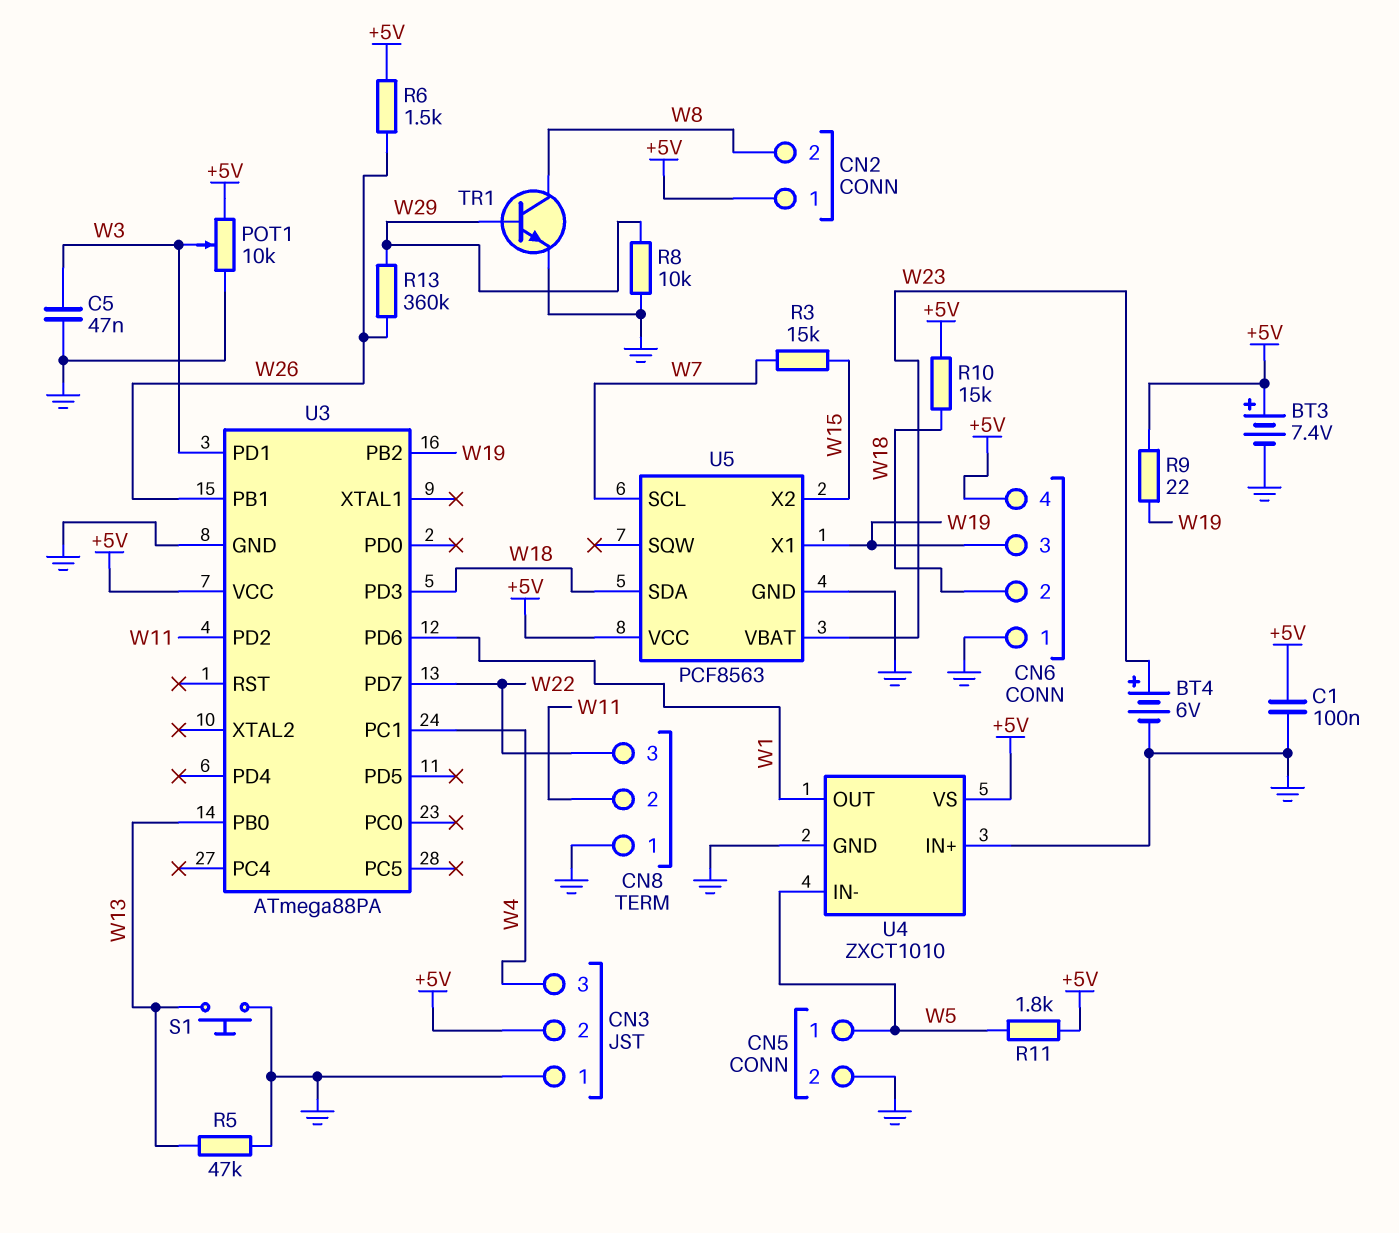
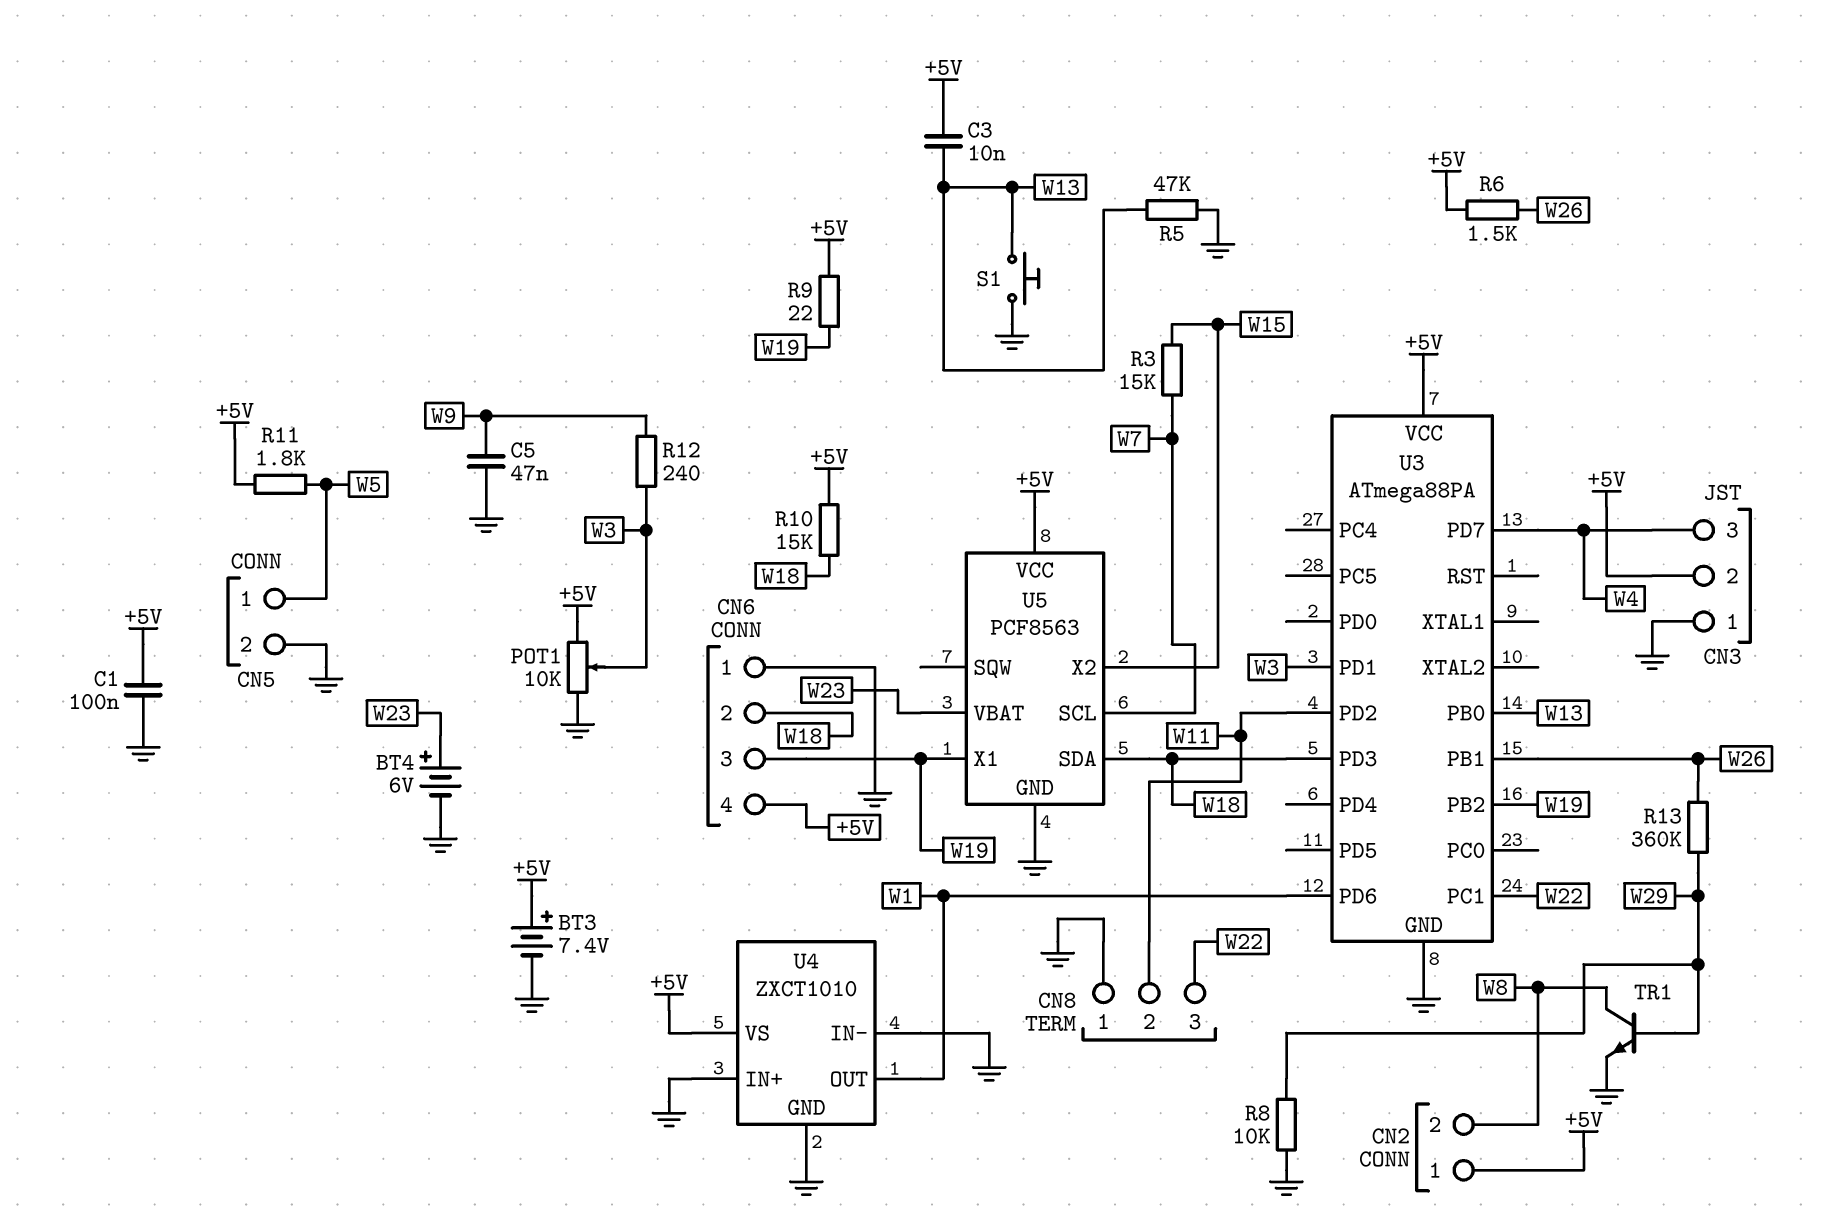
C3: none -> 10nF (+5V, W13)
C5: 47nF (GND, W3) -> 47nF (GND, W9)
R12: none -> 240 (W3, W9)
U3 pin PC1: W4 -> W22
U3 pin PD7: W22 -> W4
U4 pin IN-: W5 -> GND

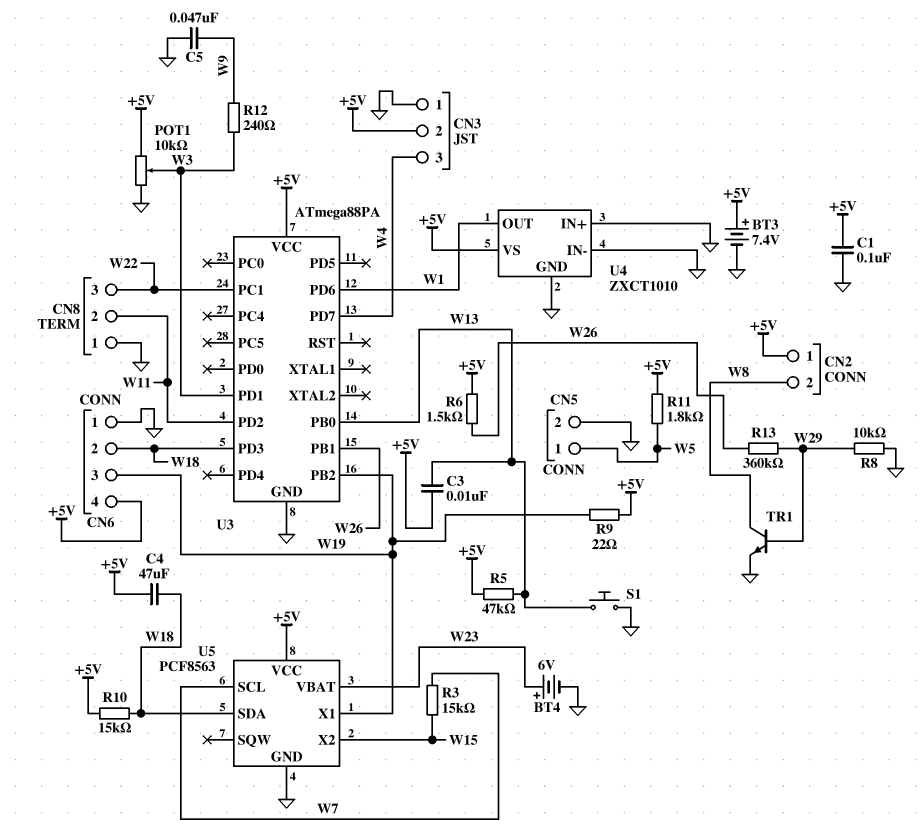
C4: none -> 47uF (+5V, W18)
R5: 47k (GND, W13) -> 47k (+5V, W13)

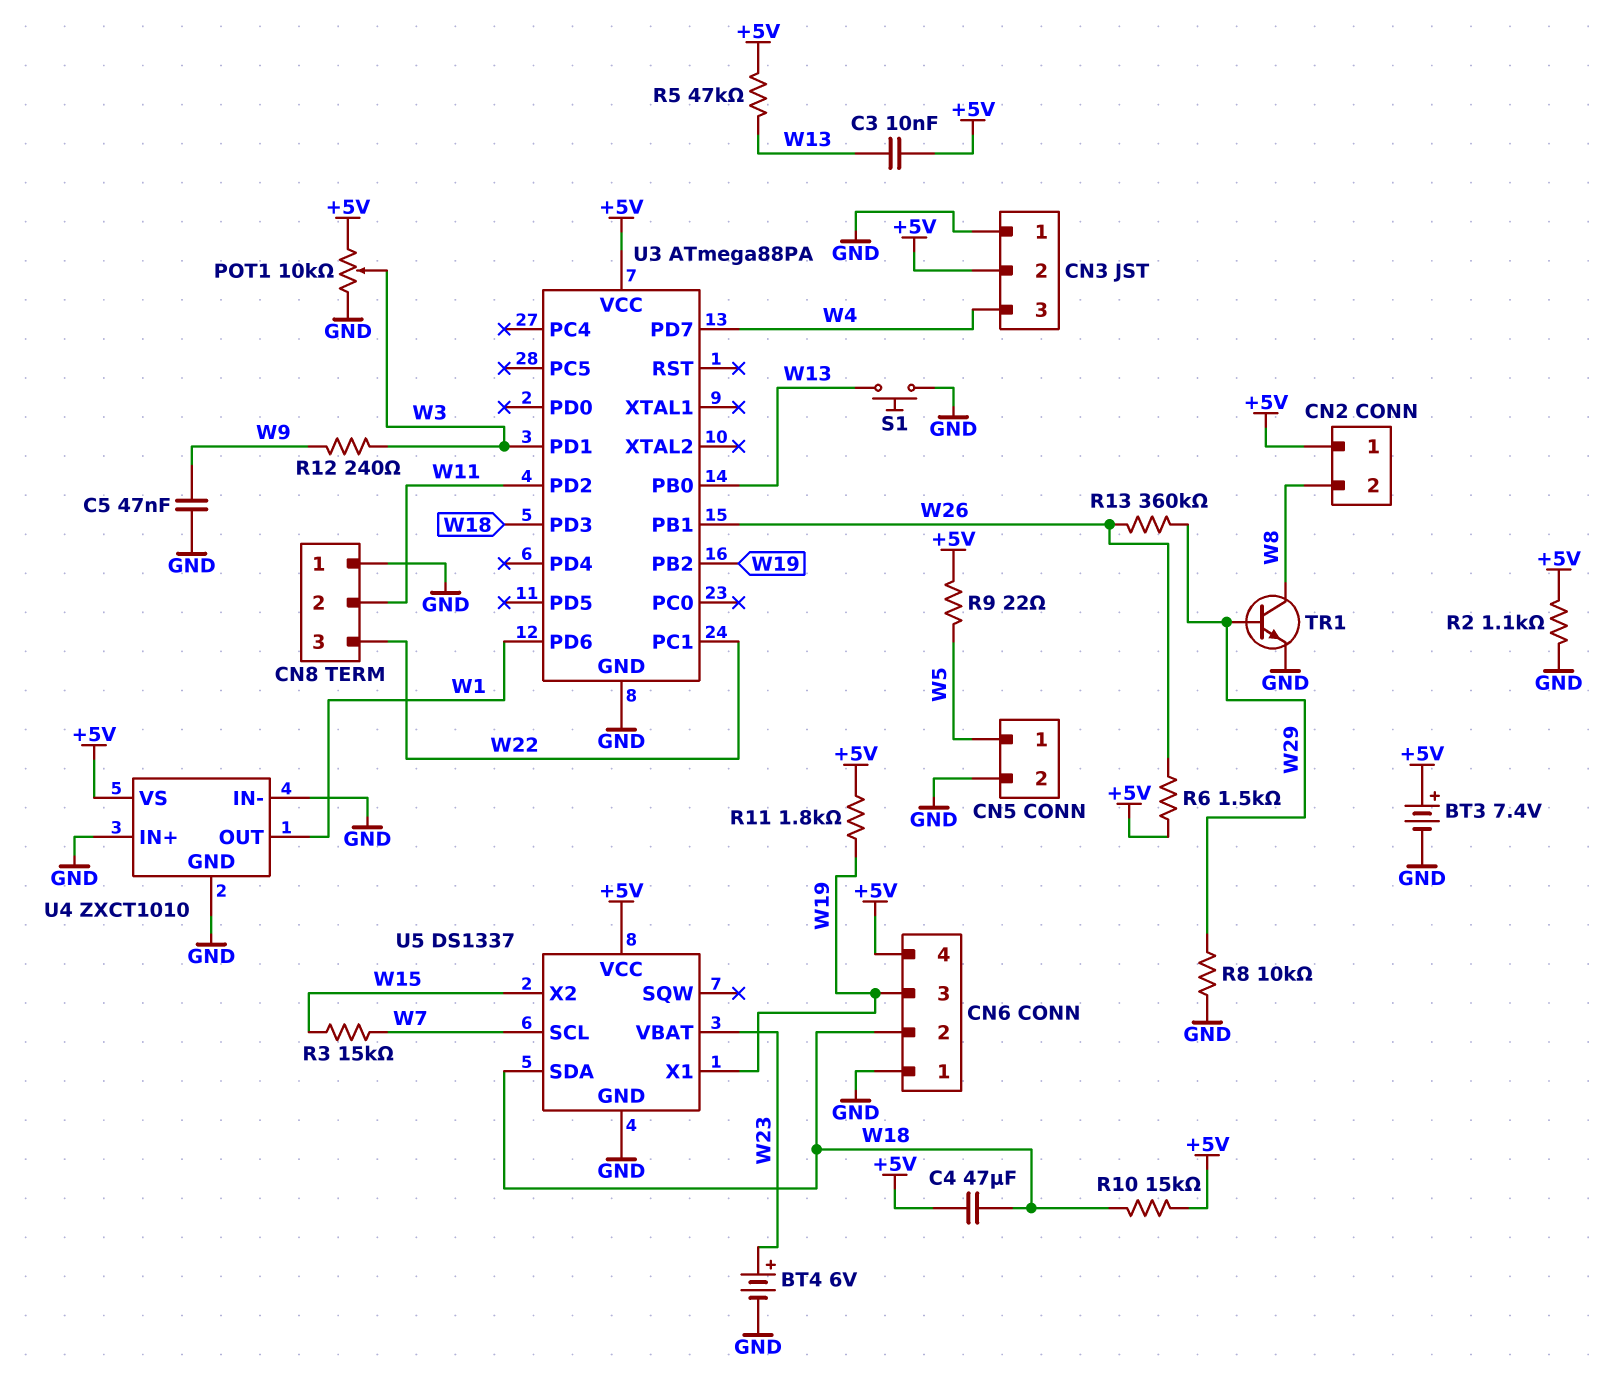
C1: 100nF (+5V, GND) -> none
R2: none -> 1.1k (+5V, GND)
R9: 22 (+5V, W19) -> 22 (+5V, W5)
R11: 1.8k (+5V, W5) -> 1.8k (+5V, W19)
U5: PCF8563 -> DS1337

